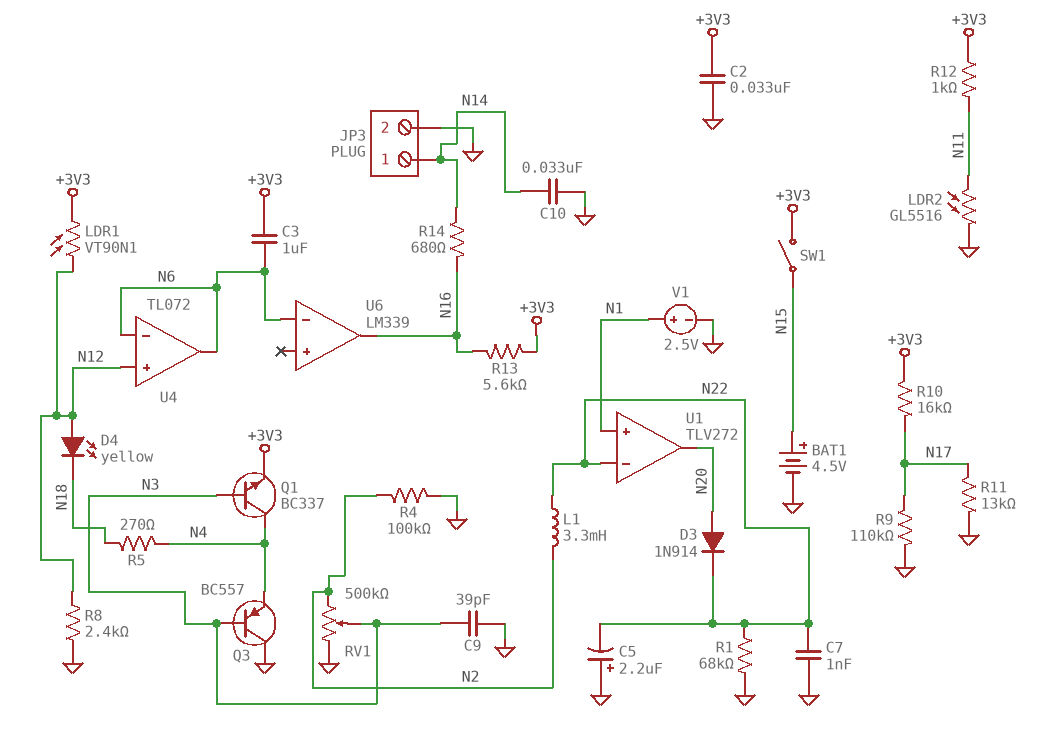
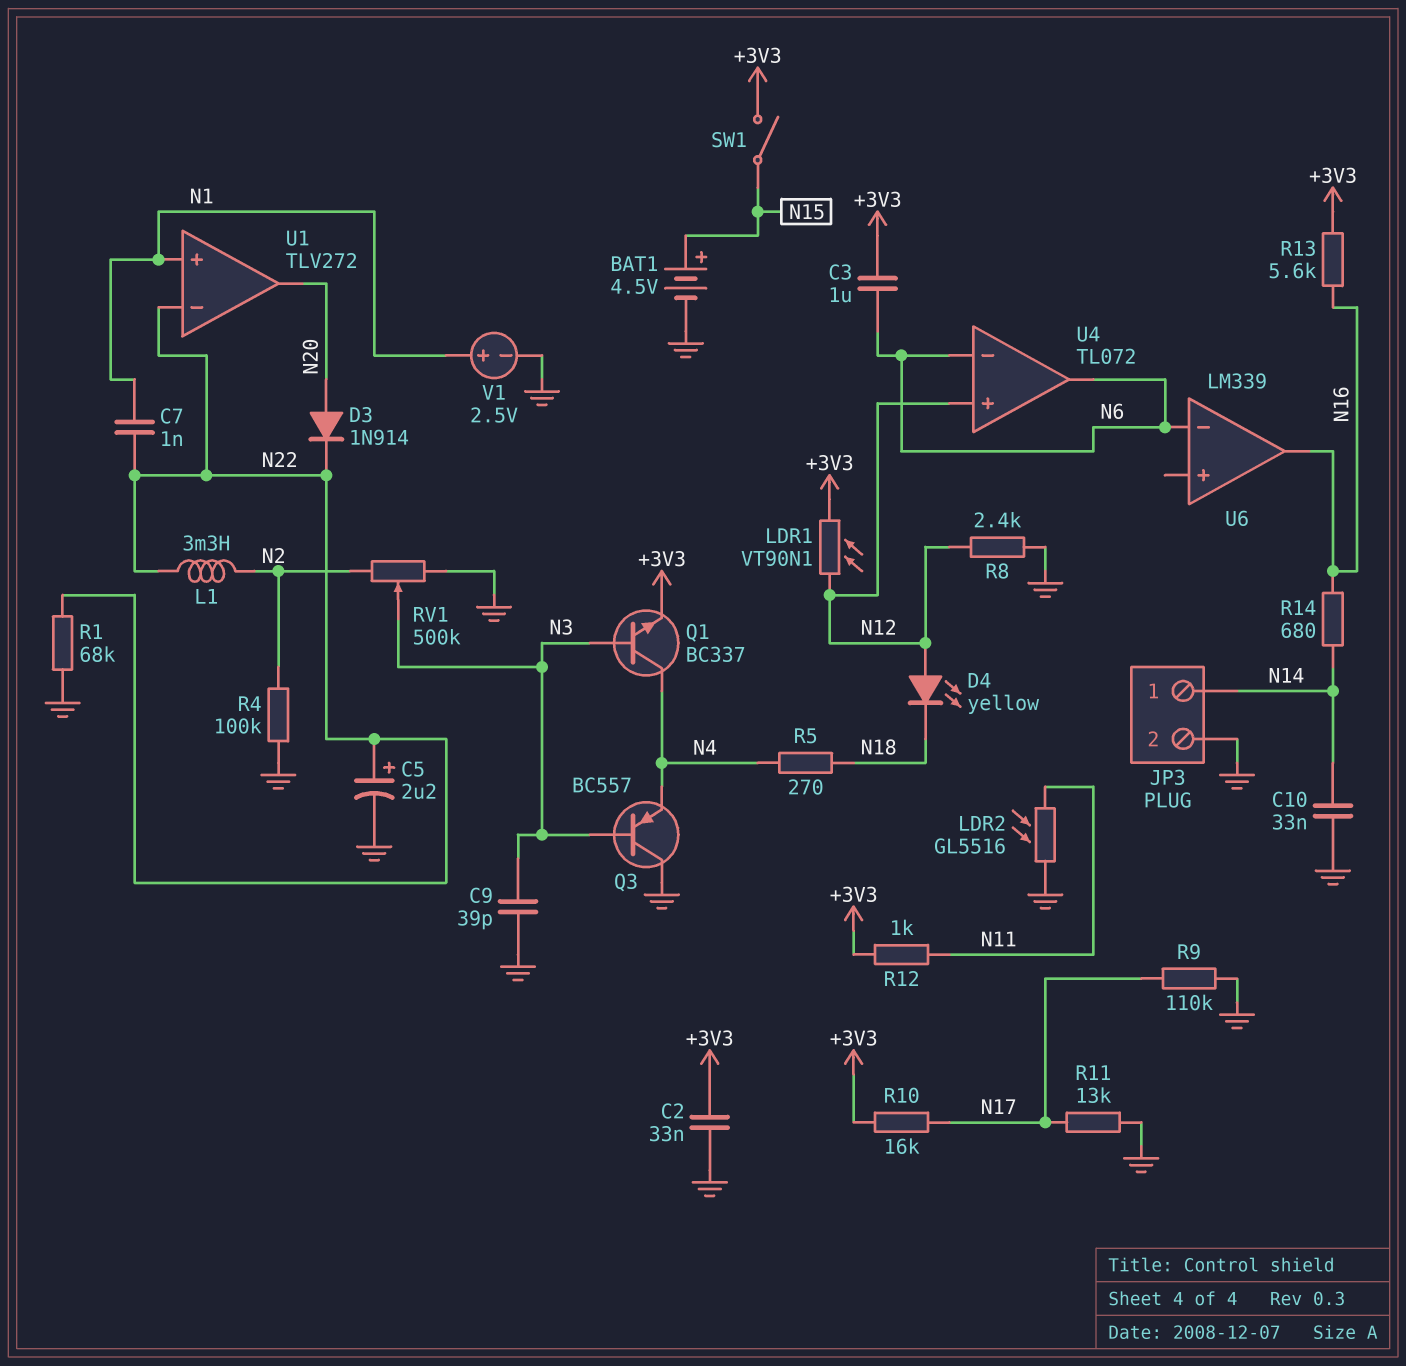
C5: 2.2uF (plus GND, minus N22) -> 2.2uF (plus N22, minus GND)
C7: 1nF (GND, N22) -> 1nF (N1, N22)

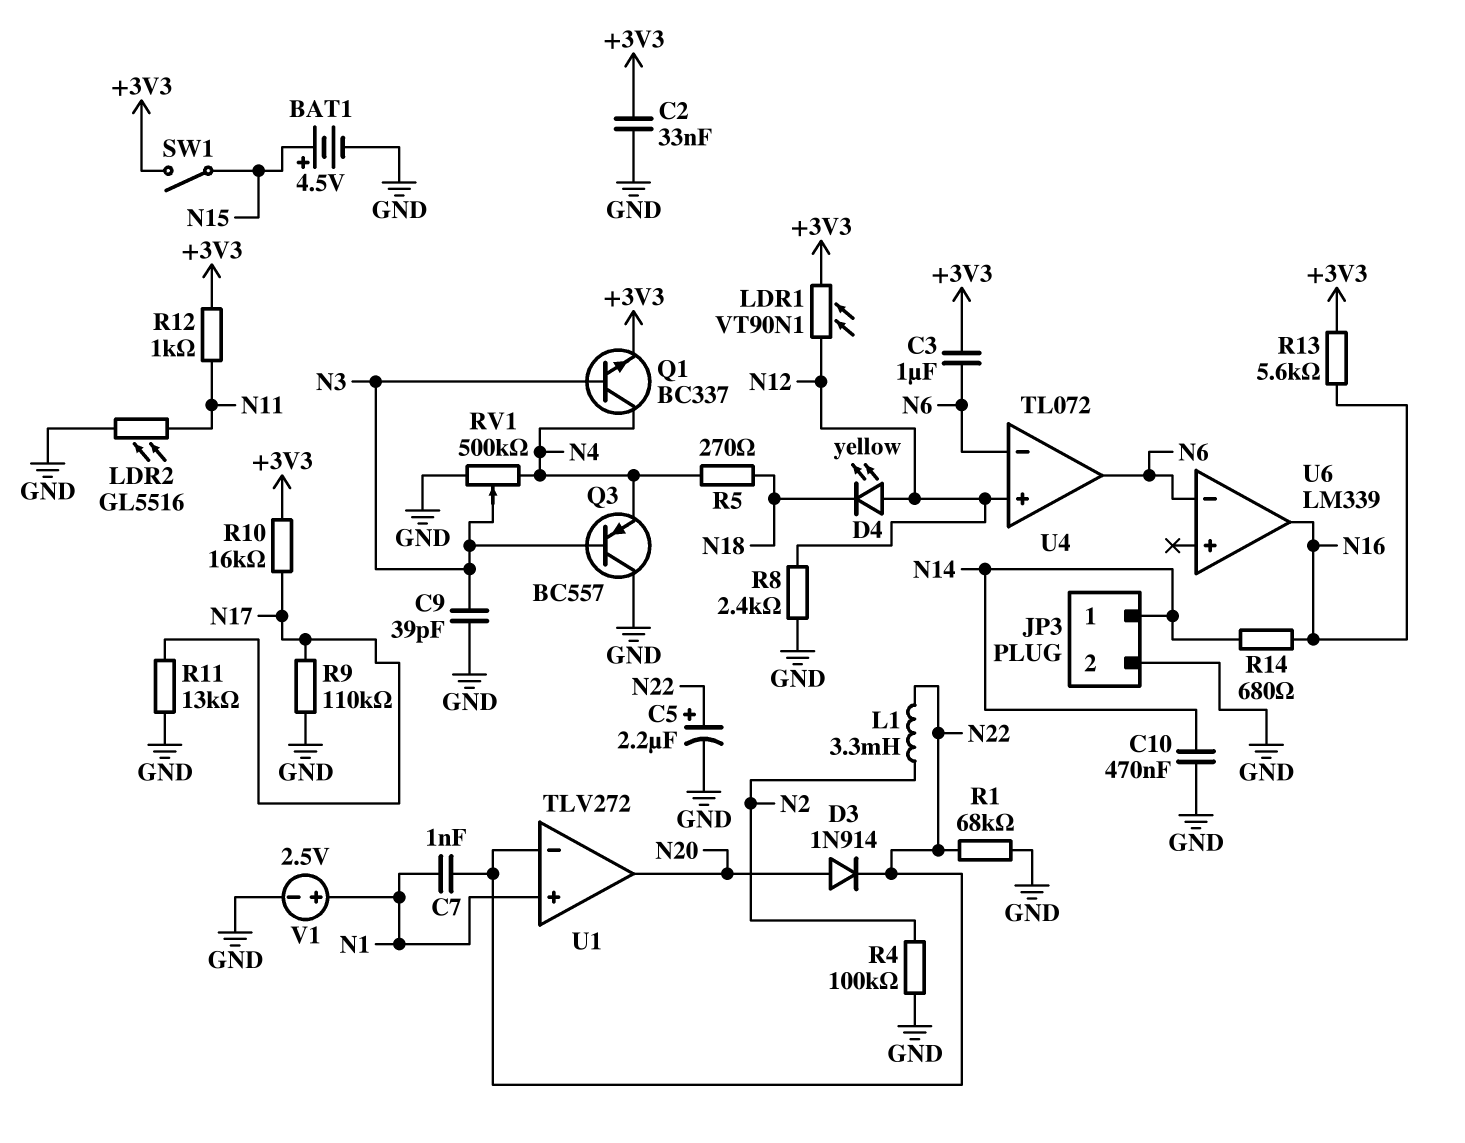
C10: 33nF (GND, N14) -> 470nF (GND, N14)
RV1: 500k (GND, N2, wiper N3) -> 500k (GND, N4, wiper N3)

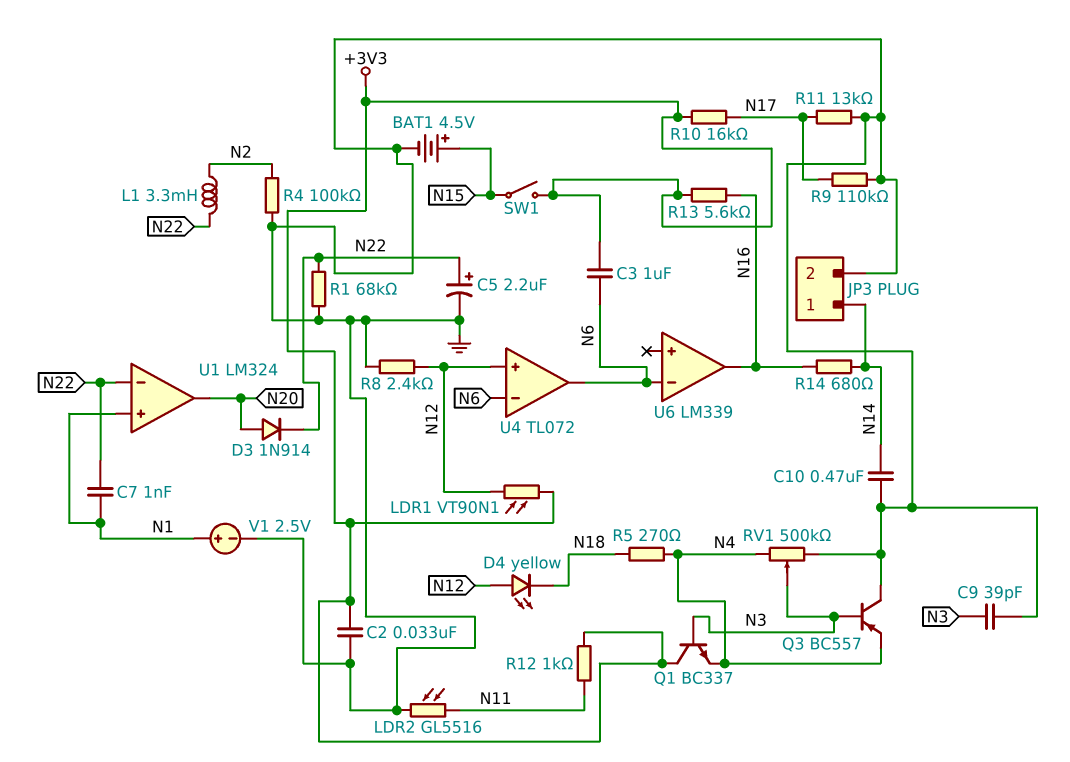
Q1: NPN BC337 (B N3, C N4, E +3V3) -> NPN BC337 (B N3, C +3V3, E N4)
U1: TLV272 -> LM324

